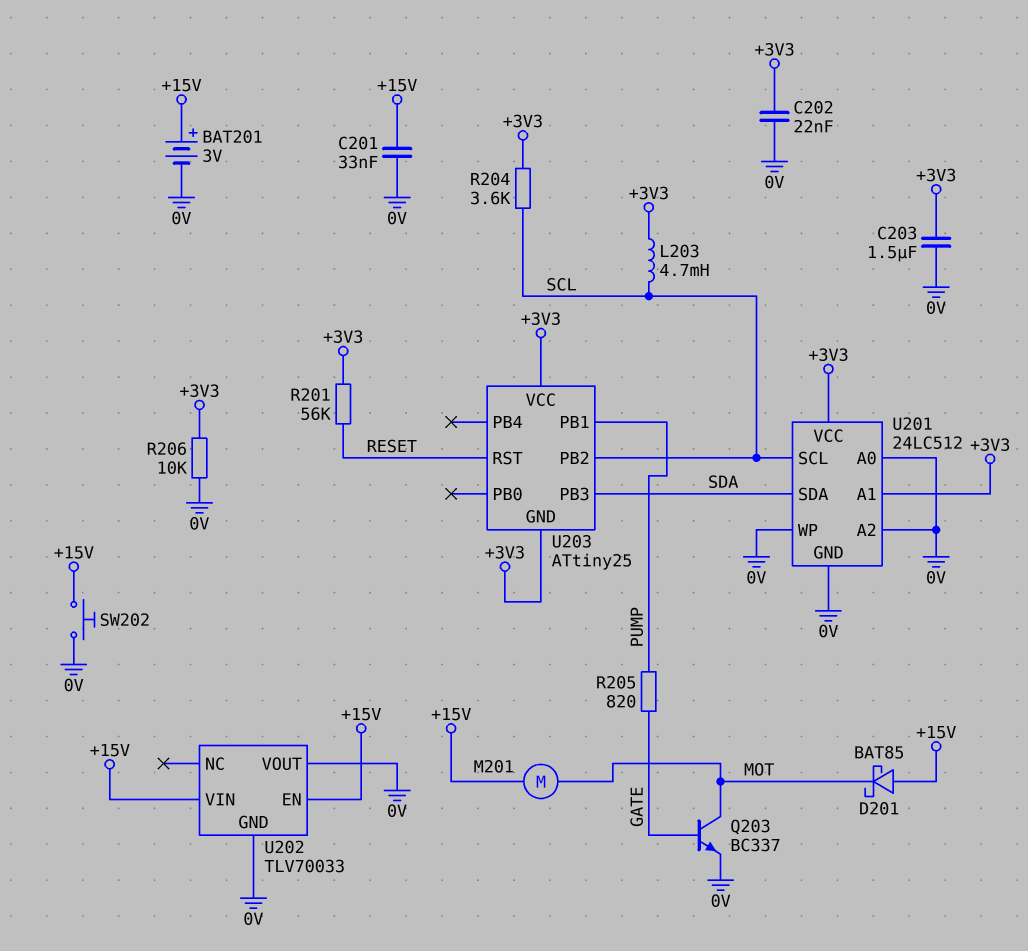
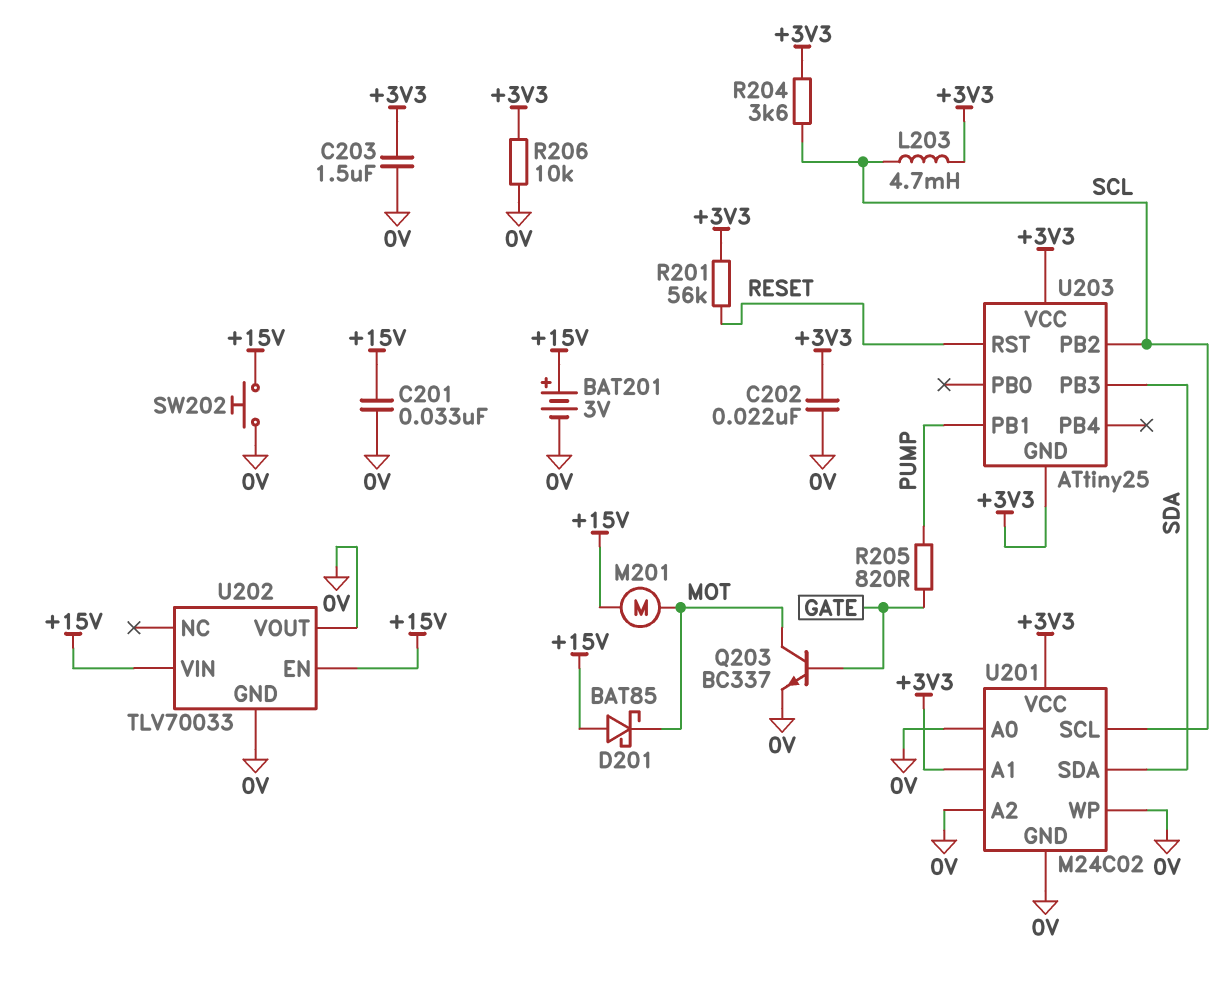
U201: 24LC512 -> M24C02

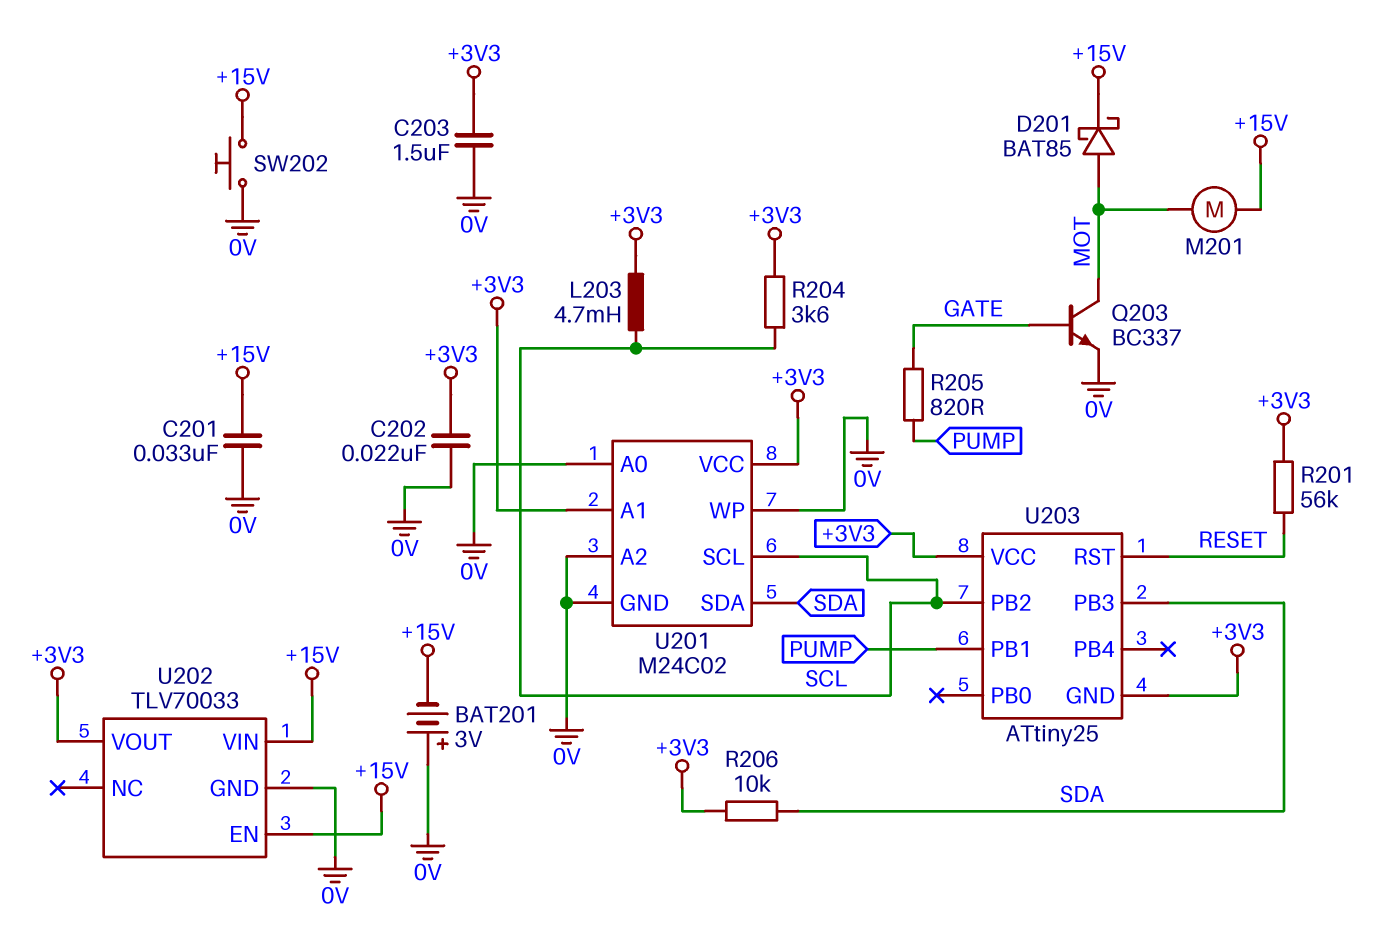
BAT201: 3V (plus +15V, minus 0V) -> 3V (plus 0V, minus +15V)
D201: schottky BAT85 (A +15V, K MOT) -> schottky BAT85 (A MOT, K +15V)
R206: 10k (+3V3, 0V) -> 10k (+3V3, SDA)
U202 pin VOUT: 0V -> +3V3

